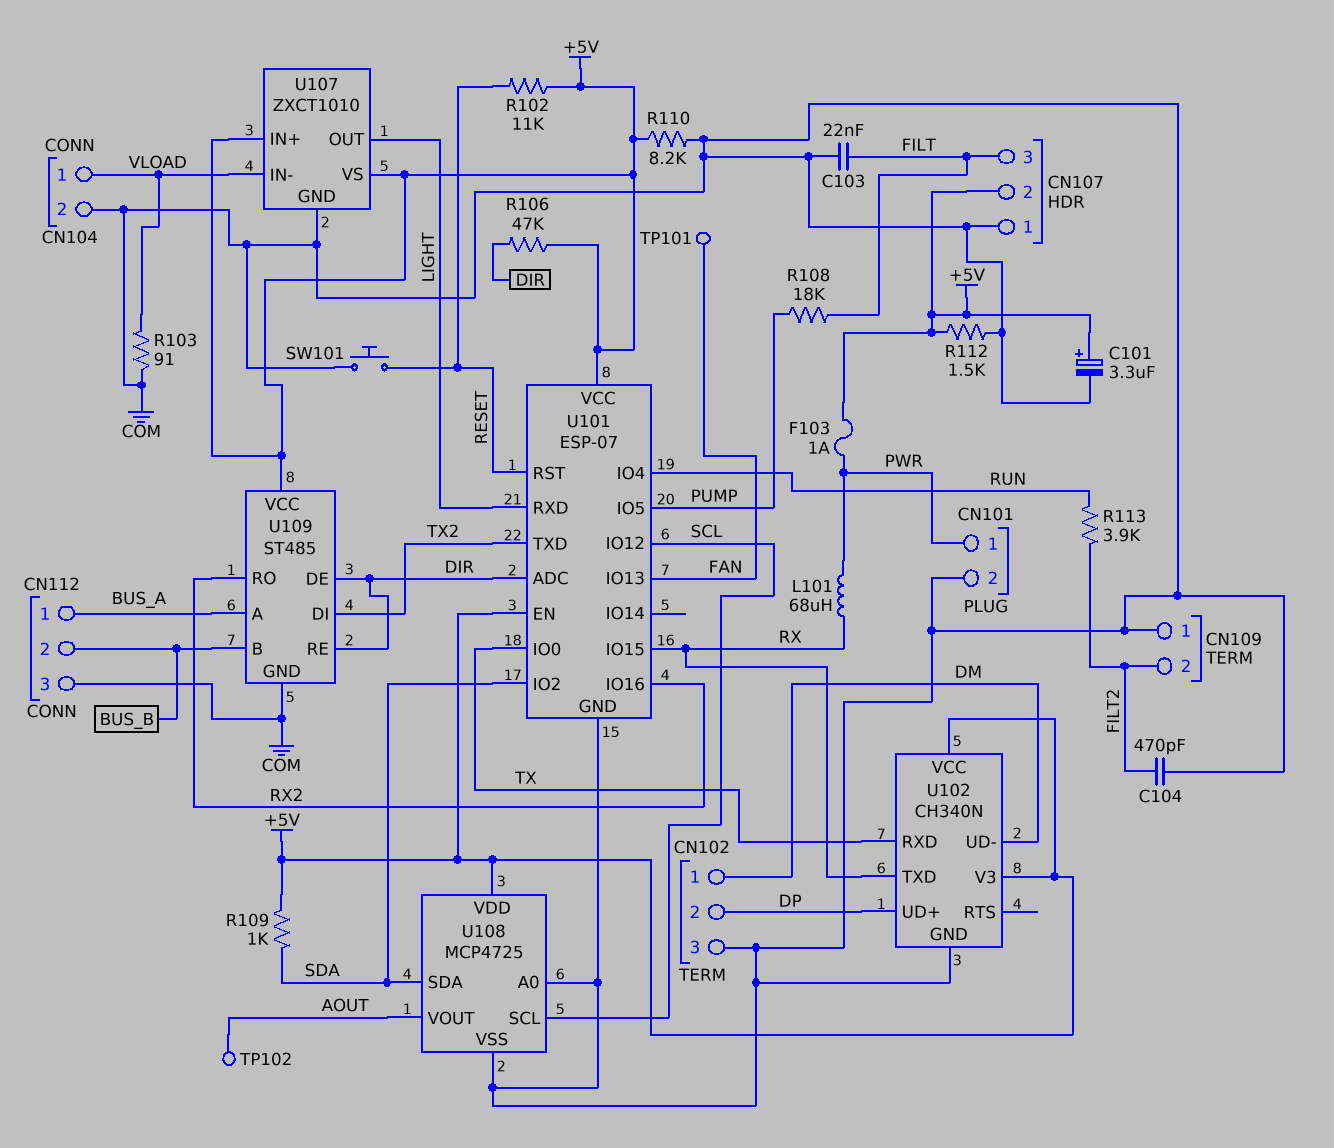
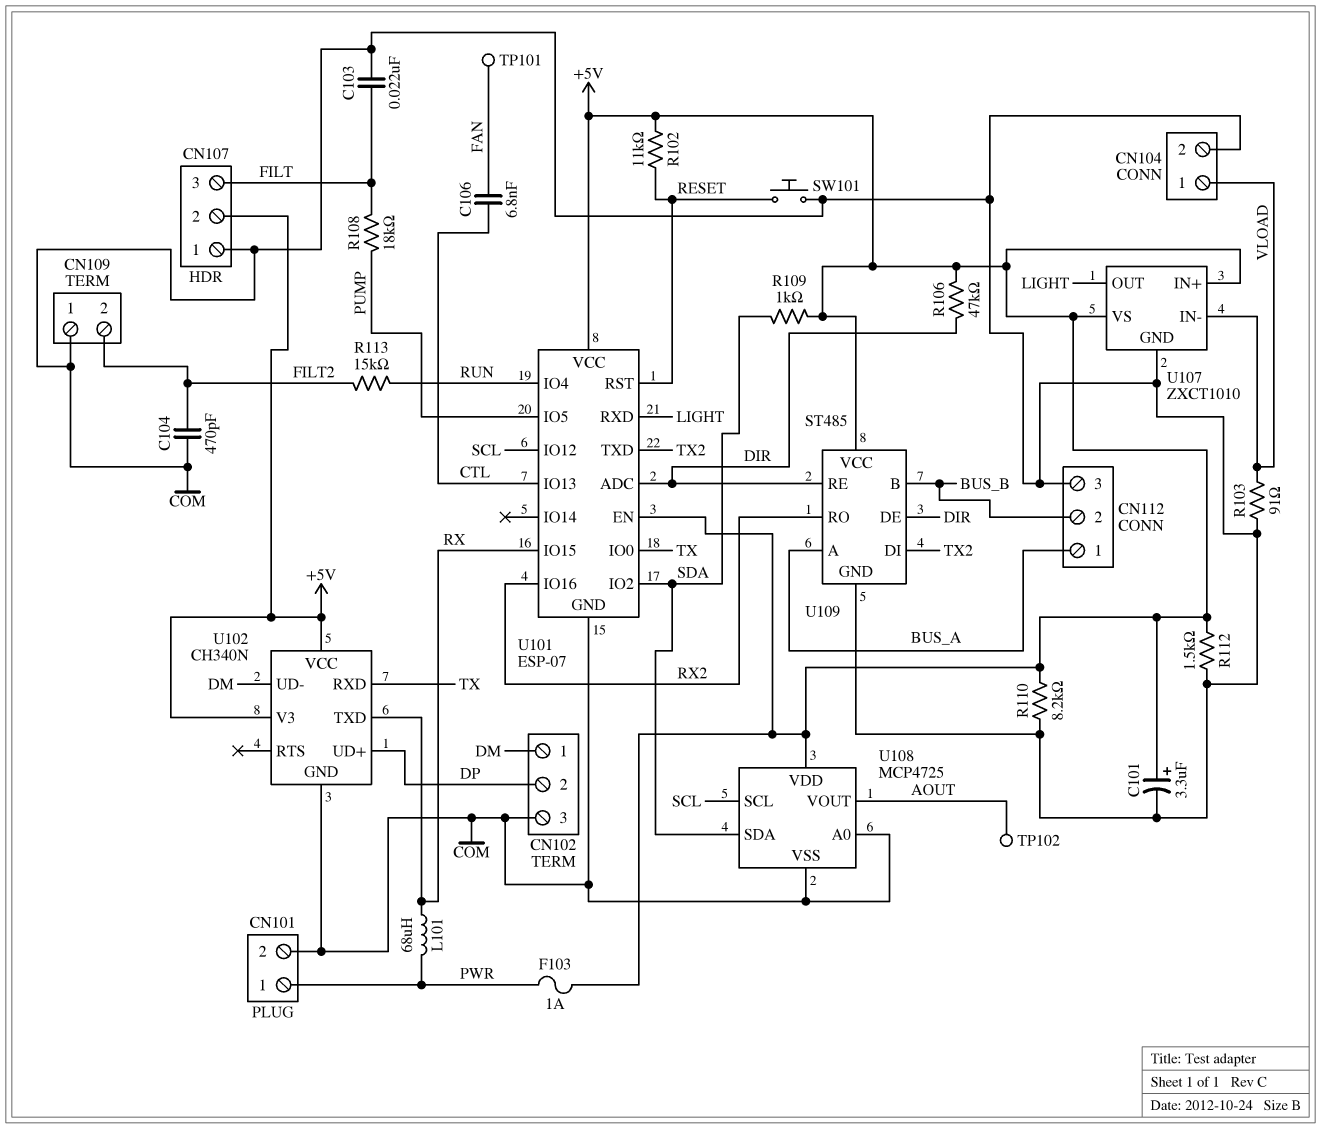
C106: none -> 6.8nF (CTL, FAN)
R113: 3.9k (FILT2, RUN) -> 15k (FILT2, RUN)
U101 pin IO13: FAN -> CTL

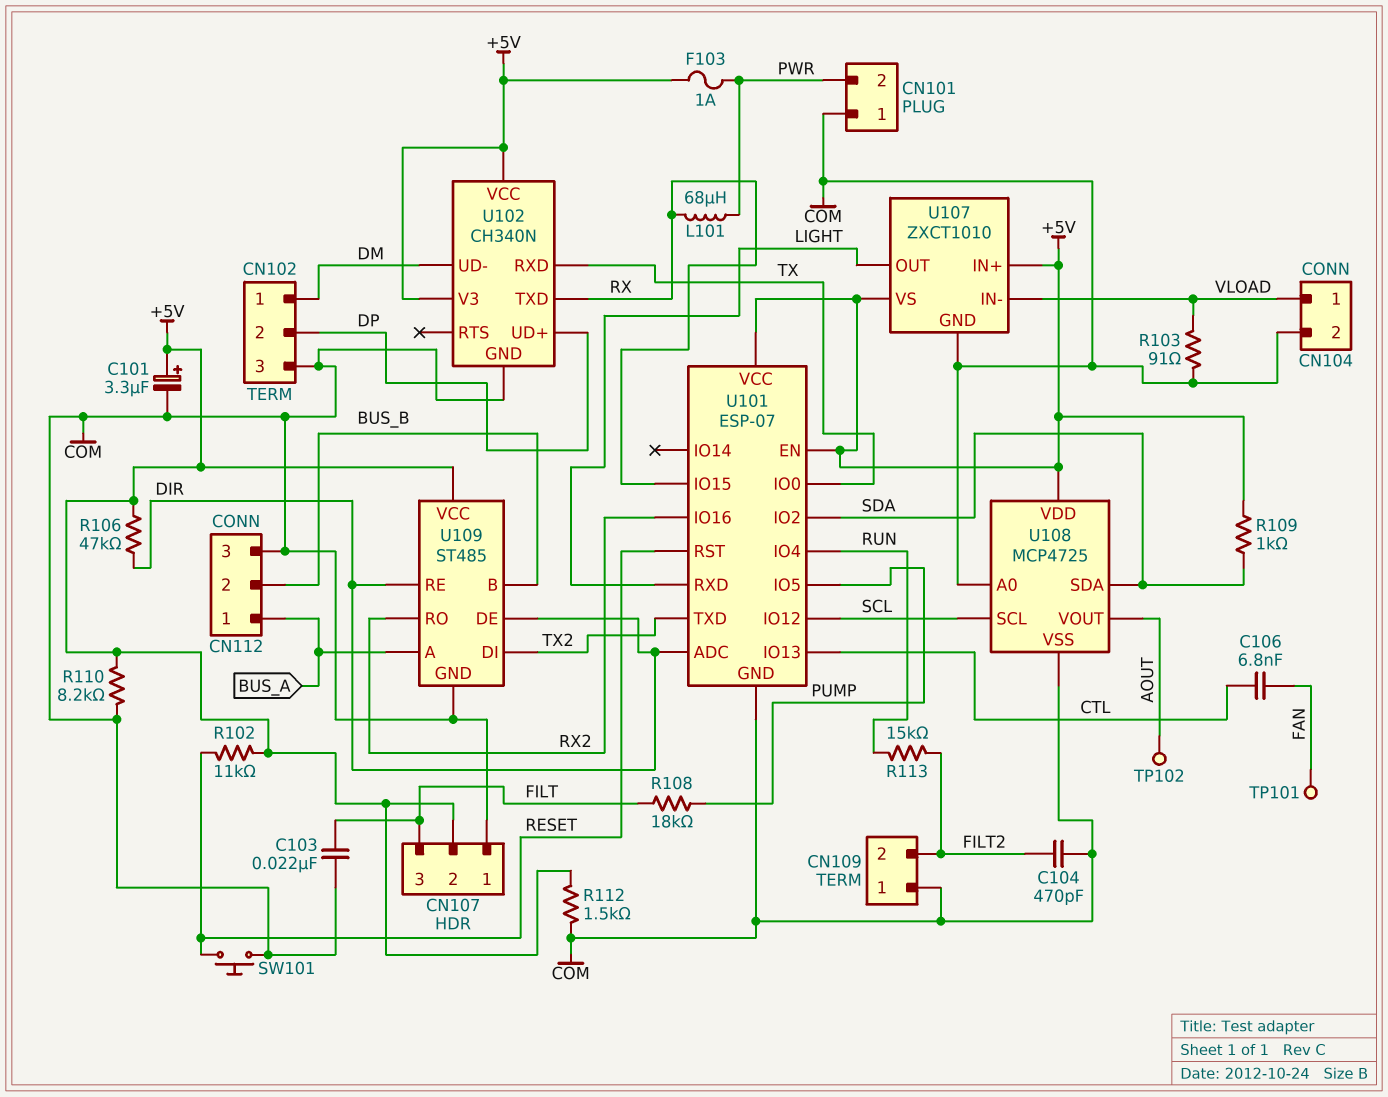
CN101 pin 1: PWR -> COM
CN101 pin 2: COM -> PWR

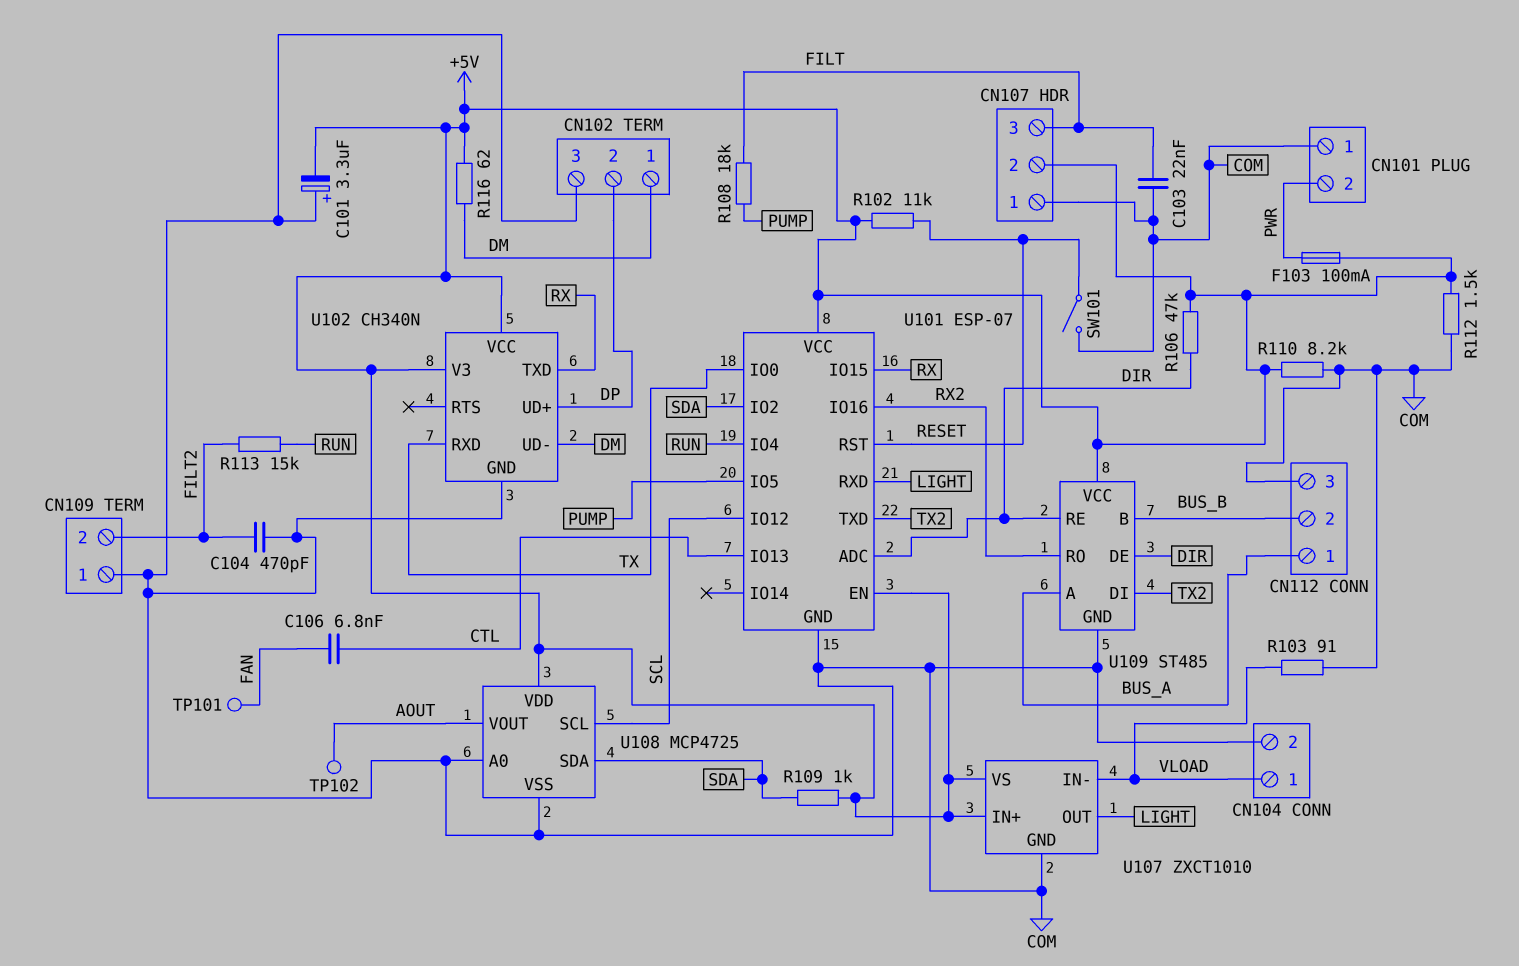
C101: 3.3uF (plus +5V, minus COM) -> 3.3uF (plus COM, minus +5V)
F103: 1A (+5V, PWR) -> 100mA (+5V, PWR)
L101: 68uH (PWR, RX) -> none
R116: none -> 62 (+5V, DM)
SW101: button (COM, RESET) -> switch (COM, RESET)

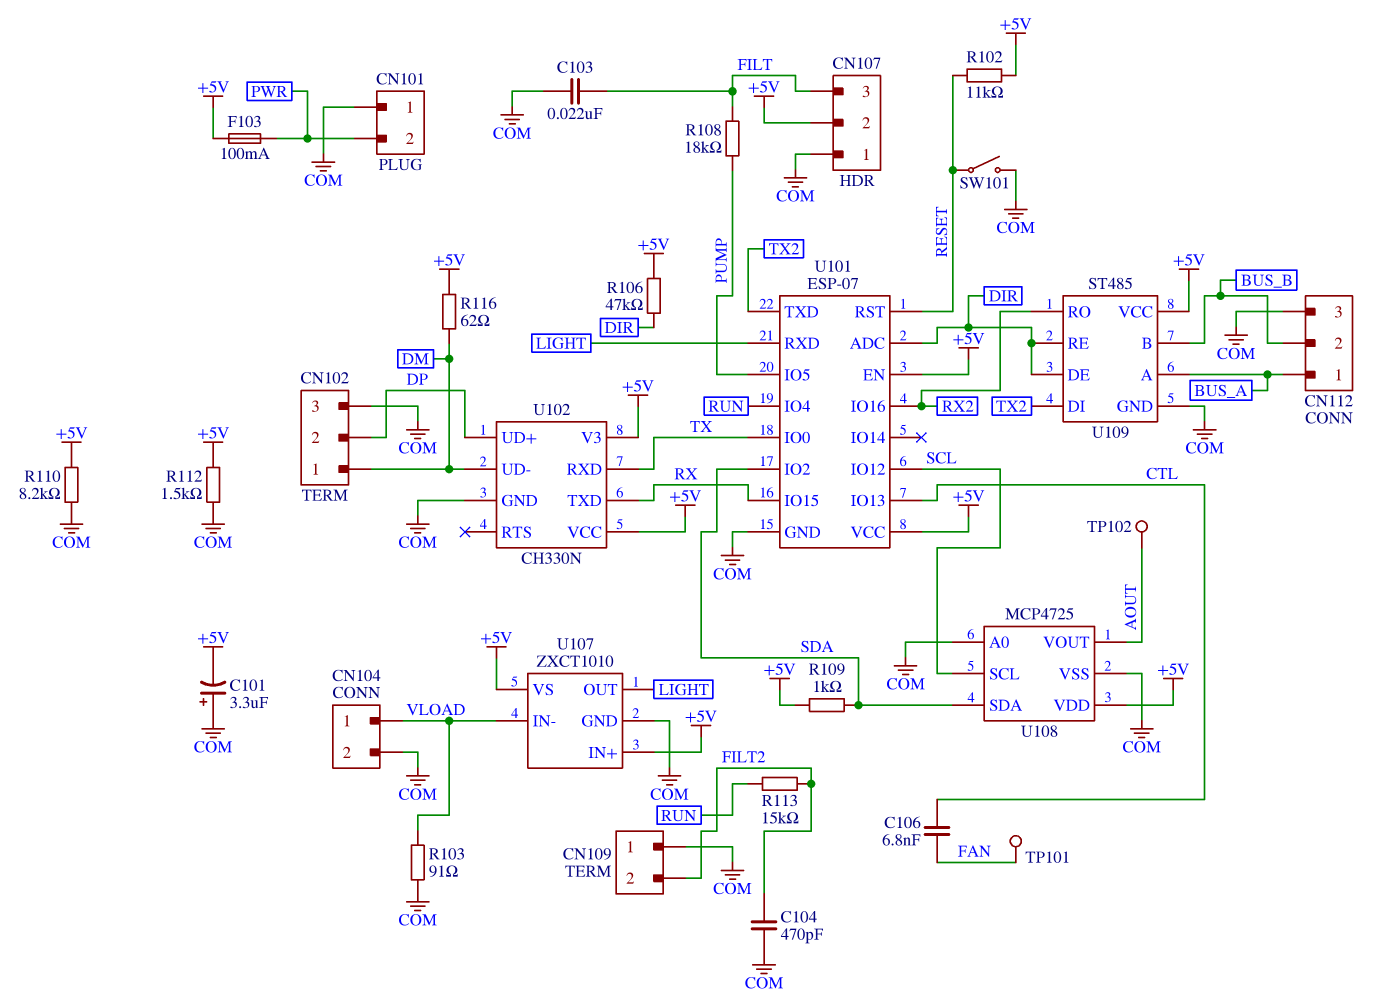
U102: CH340N -> CH330N

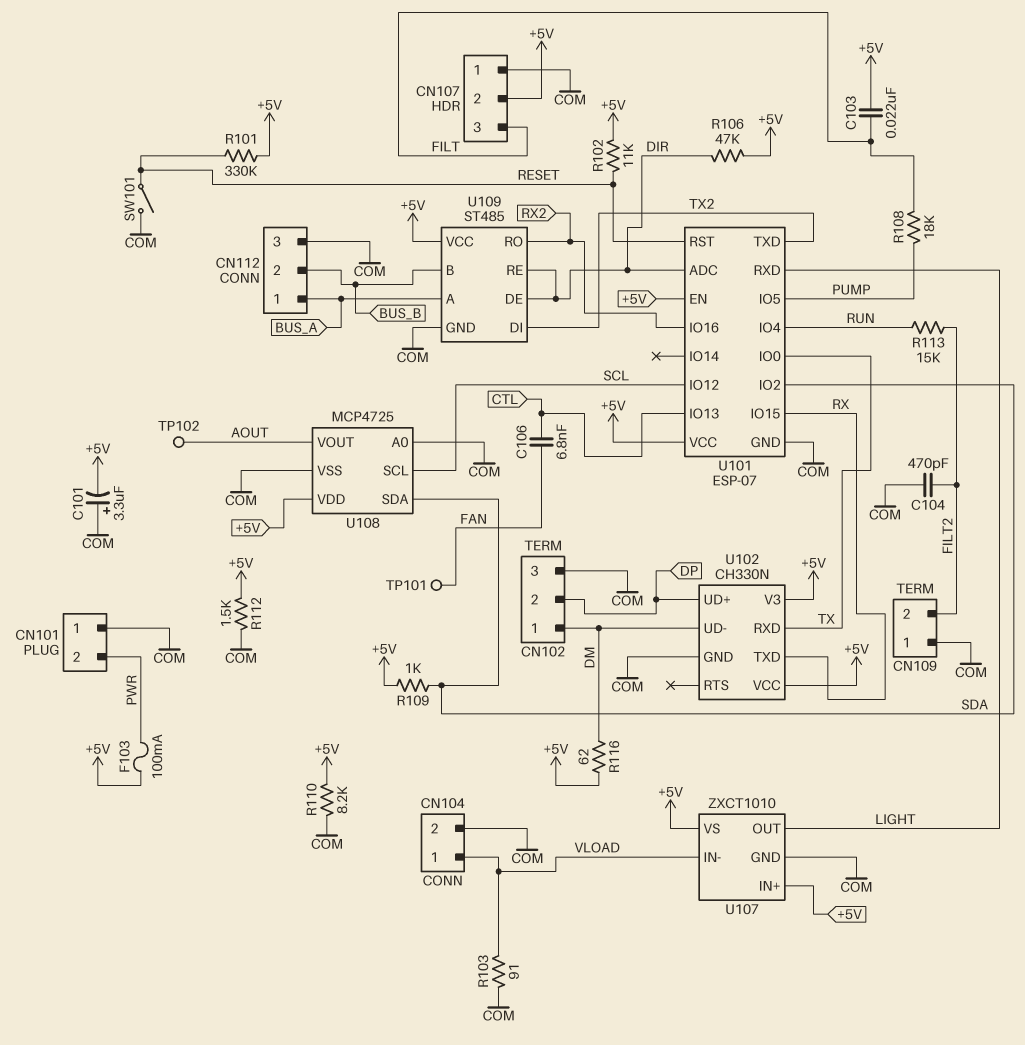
C103: 22nF (COM, FILT) -> 22nF (+5V, FILT)
R101: none -> 330k (+5V, RESET)

